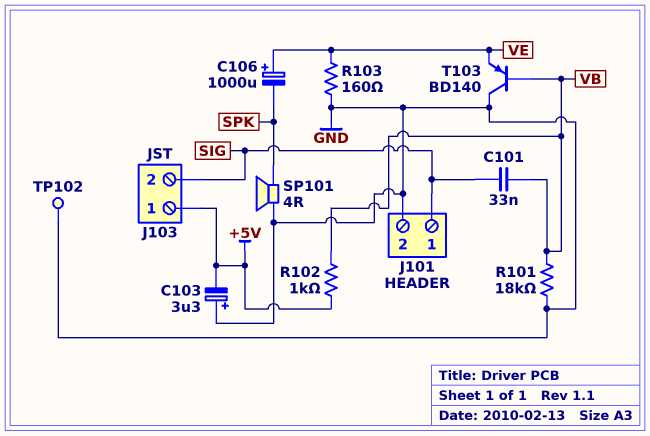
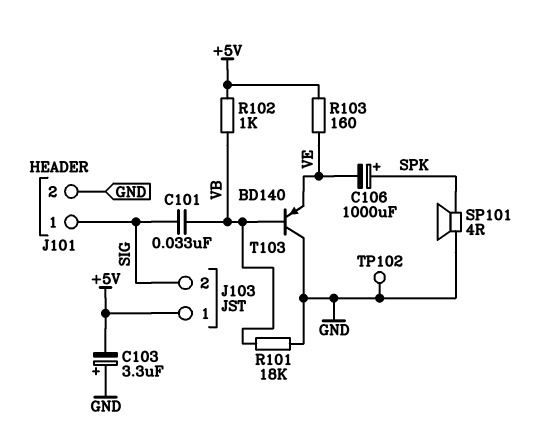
C106: 1000uF (plus VE, minus SPK) -> 1000uF (plus SPK, minus VE)
R103: 160 (GND, VE) -> 160 (+5V, VE)

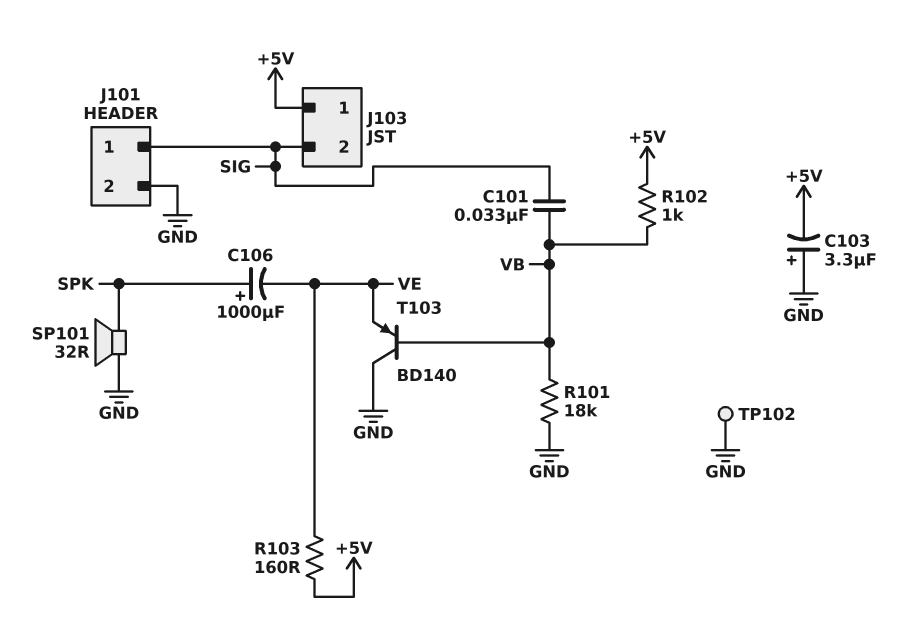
SP101: speaker 4R (GND, SPK) -> speaker 32R (GND, SPK)

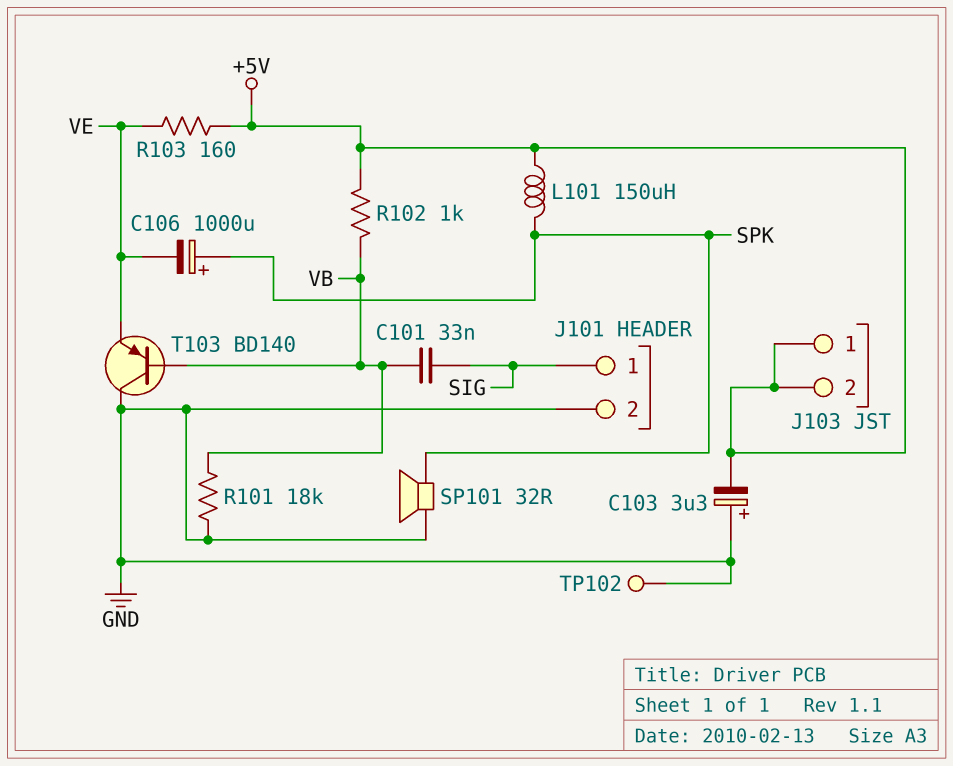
J103 pin 2: SIG -> +5V
L101: none -> 150uH (+5V, SPK)

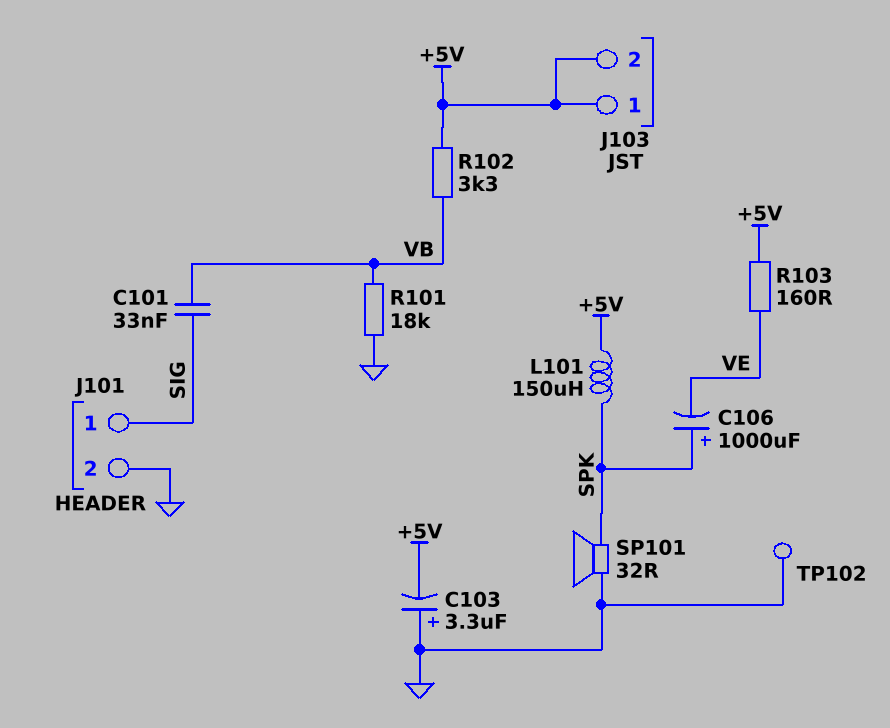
R102: 1k (+5V, VB) -> 3.3k (+5V, VB)
T103: PNP BD140 (B VB, C GND, E VE) -> none

